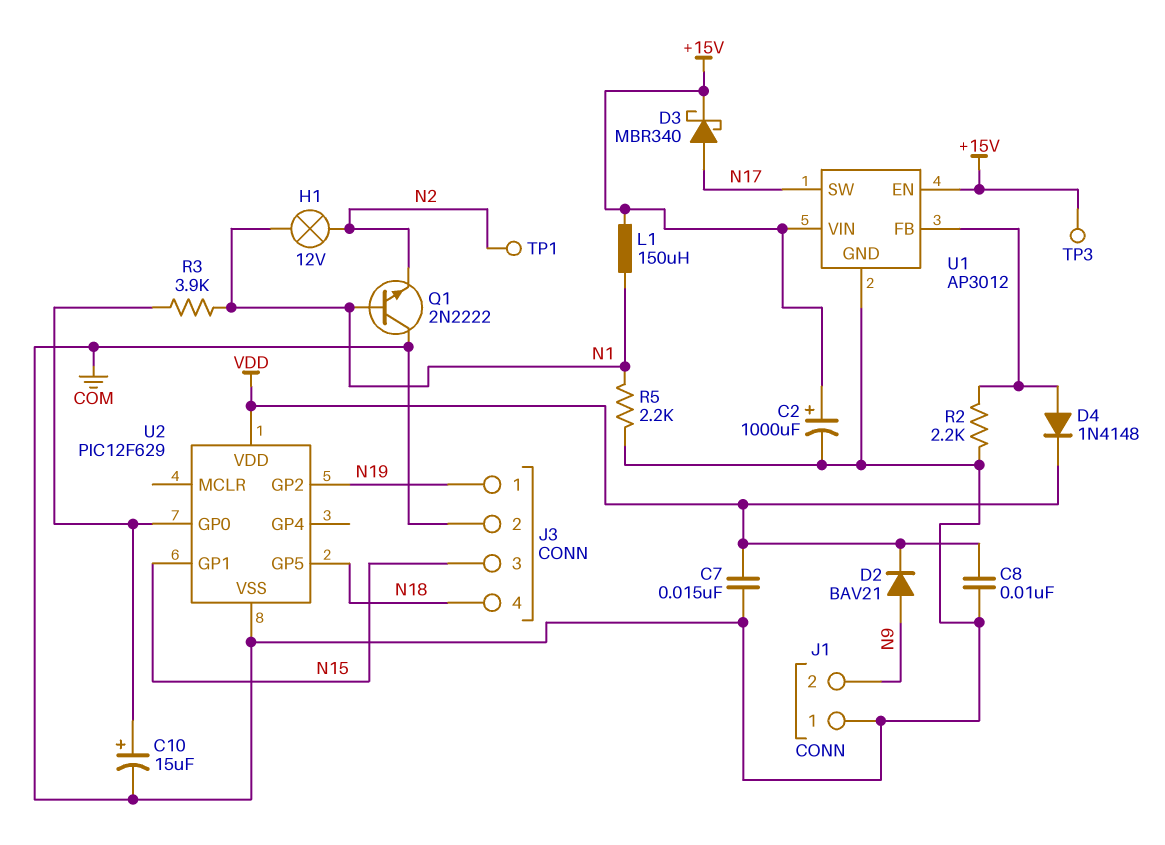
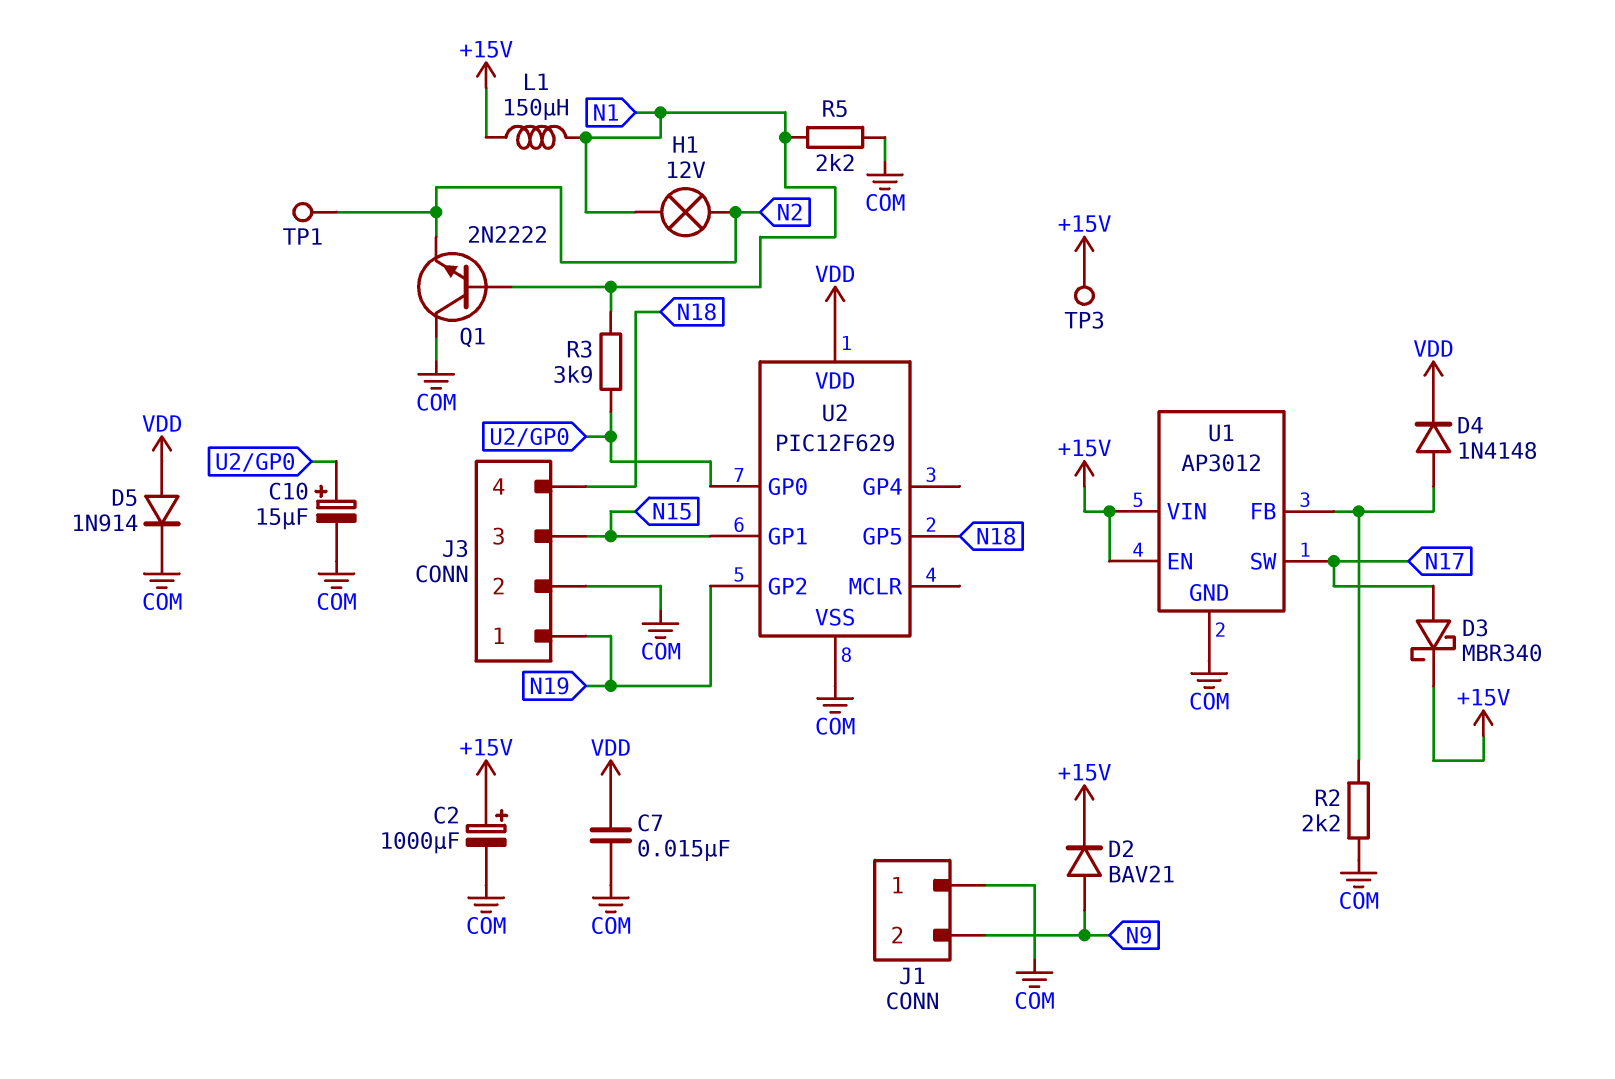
C8: 10nF (COM, VDD) -> none
D2: diode BAV21 (A N9, K VDD) -> diode BAV21 (A N9, K +15V)
D5: none -> diode 1N914 (A VDD, K COM)

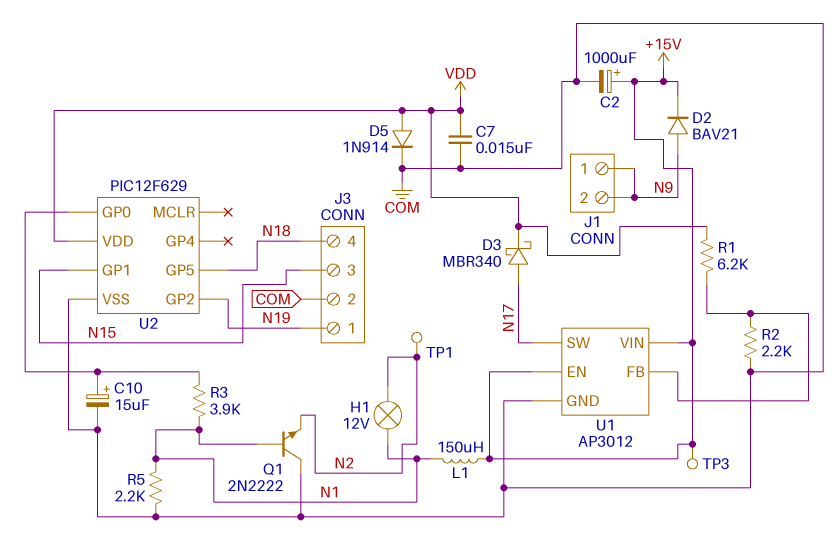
D3: schottky MBR340 (A N17, K +15V) -> schottky MBR340 (A N17, K VDD)
D4: diode 1N4148 (A U1/FB, K VDD) -> none
J1 pin 1: COM -> N9
R1: none -> 6.2k (U1/FB, VDD)

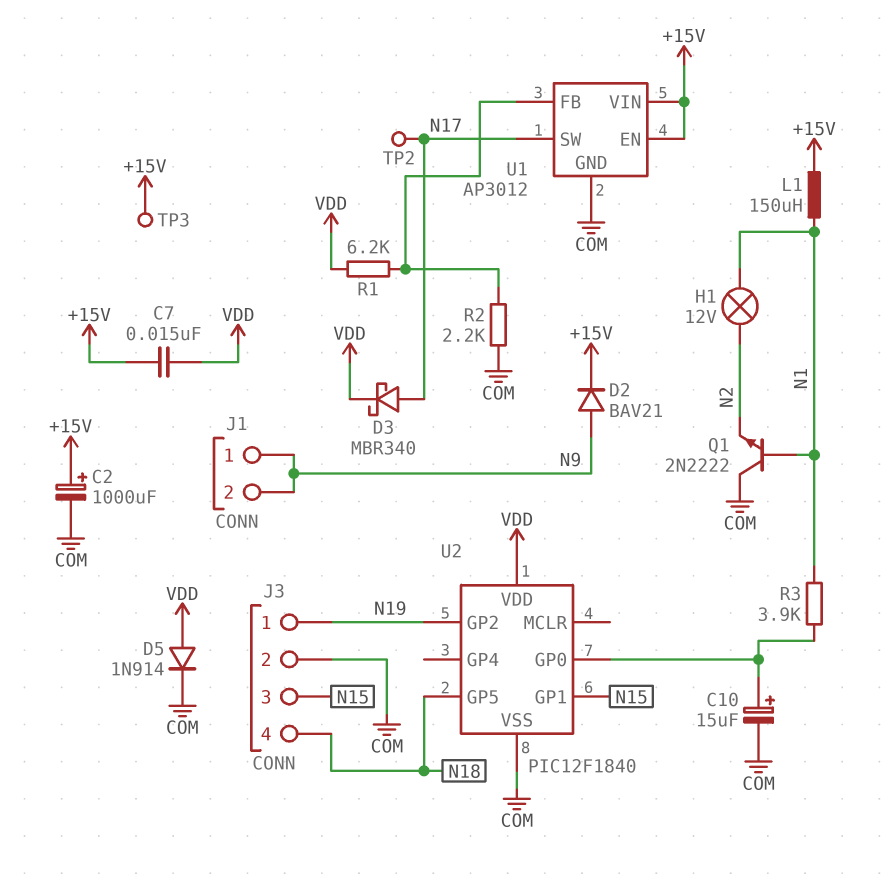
C7: 15nF (COM, VDD) -> 15nF (+15V, VDD)
R5: 2.2k (COM, N1) -> none
TP1: test point (N2) -> none
TP2: none -> test point (N17)
U2: PIC12F629 -> PIC12F1840

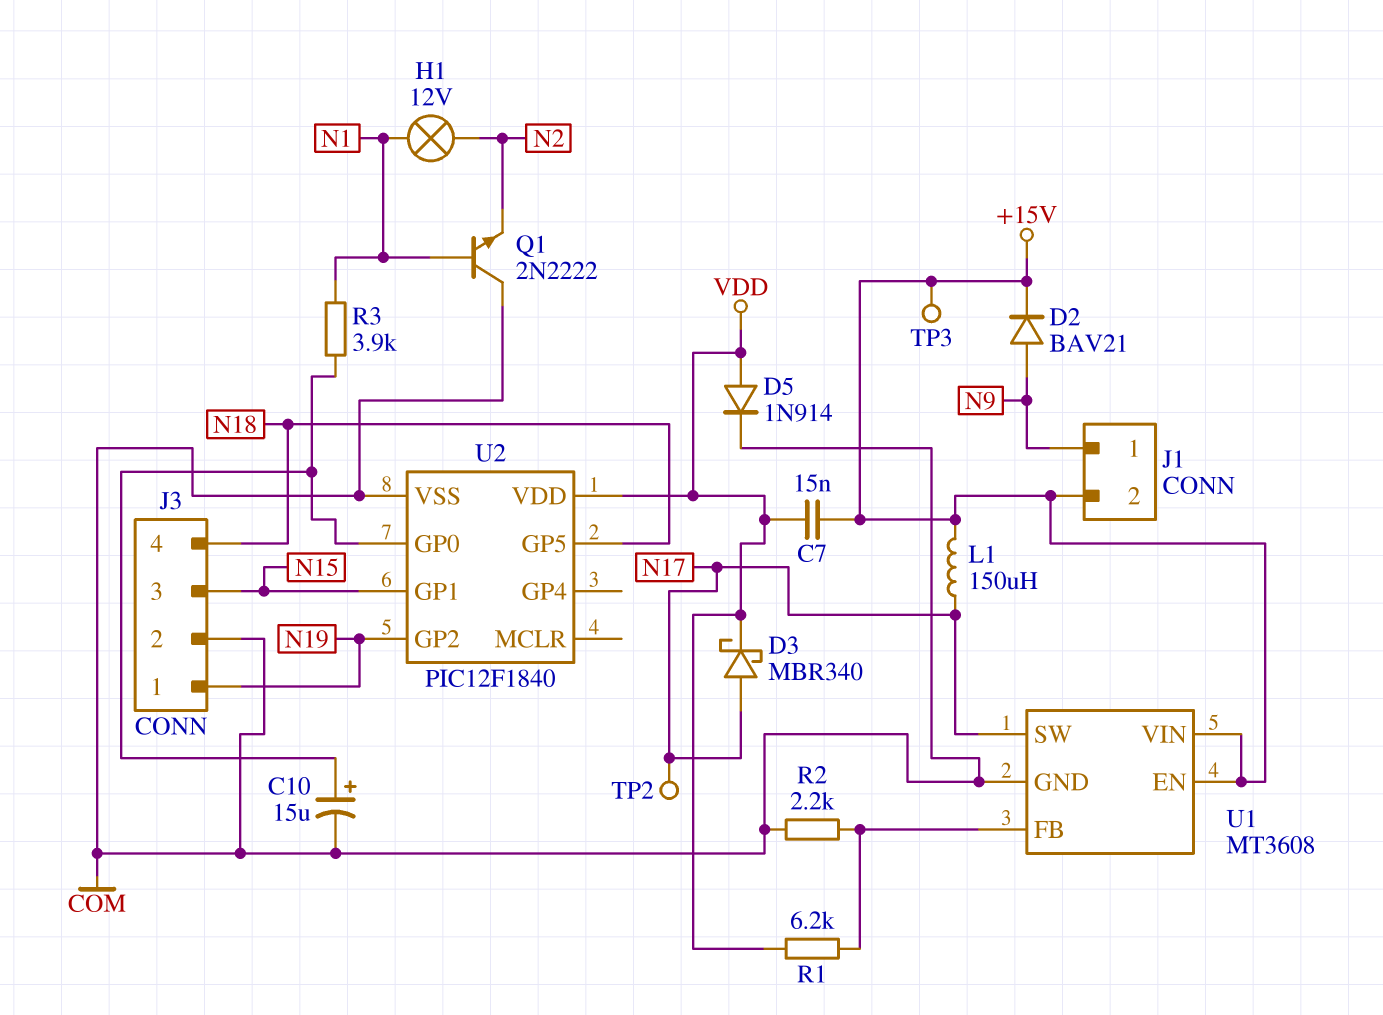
C2: 1000uF (plus +15V, minus COM) -> none
J1 pin 2: N9 -> +15V
L1: 150uH (+15V, N1) -> 150uH (+15V, N17)
U1: AP3012 -> MT3608

